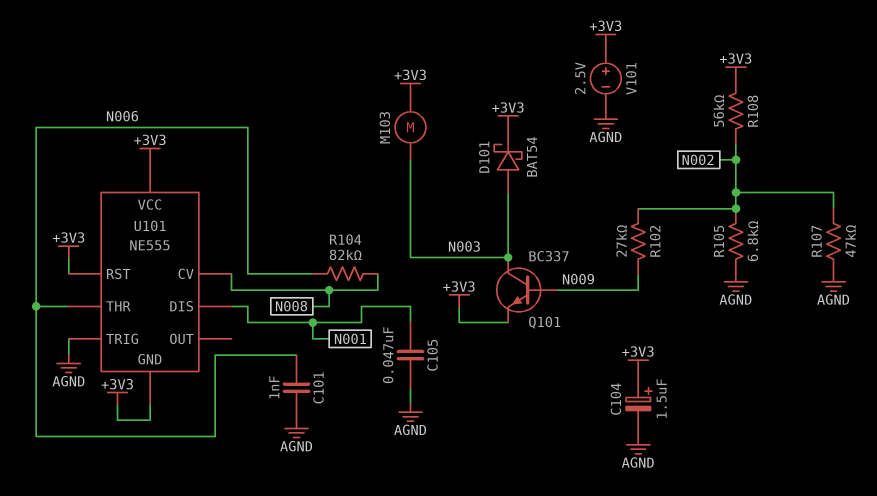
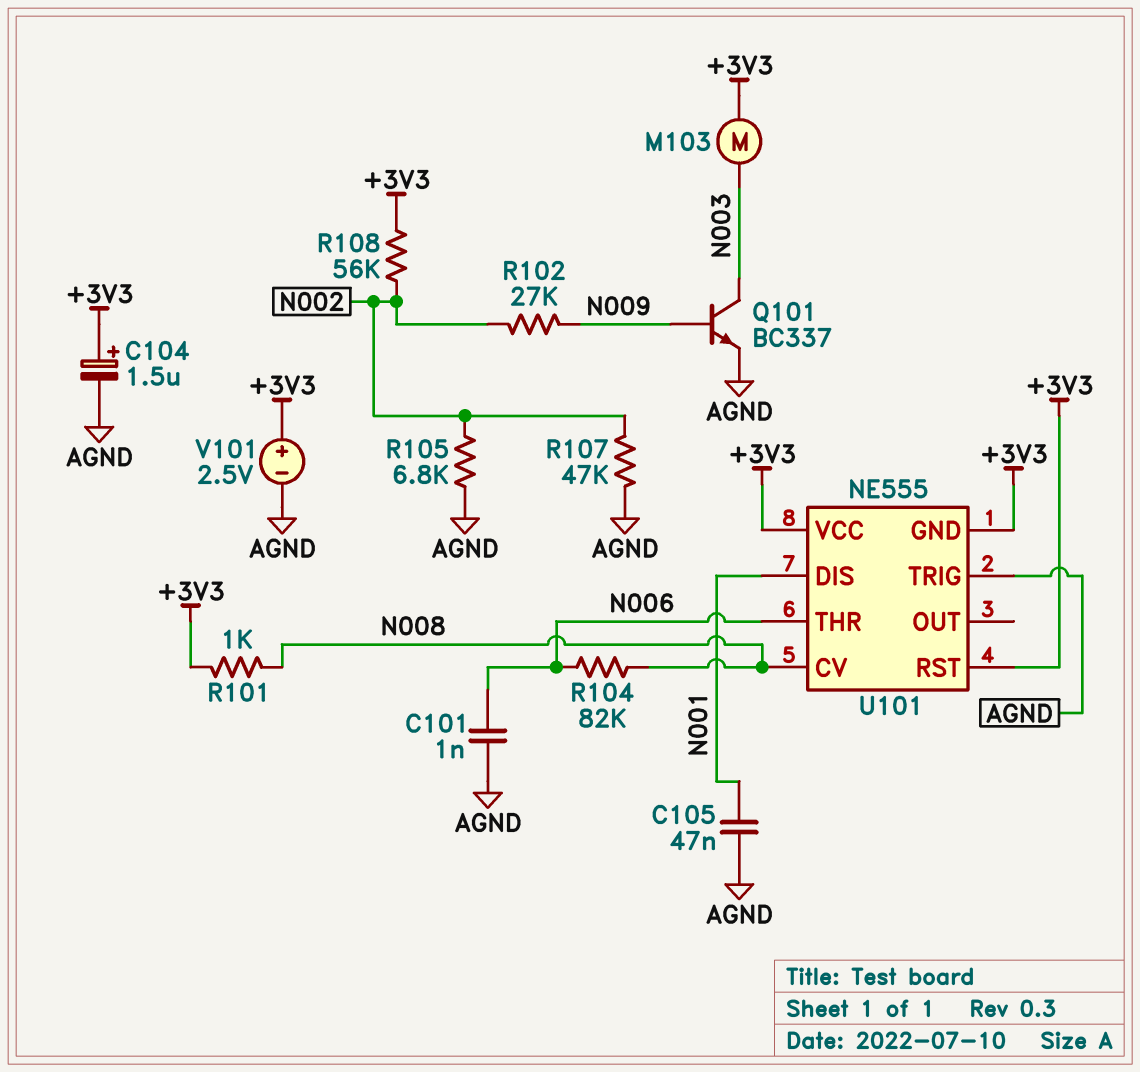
D101: schottky BAT54 (A N003, K +3V3) -> none
Q101: NPN BC337 (B N009, C N003, E +3V3) -> NPN BC337 (B N009, C N003, E AGND)
R101: none -> 1k (+3V3, N008)

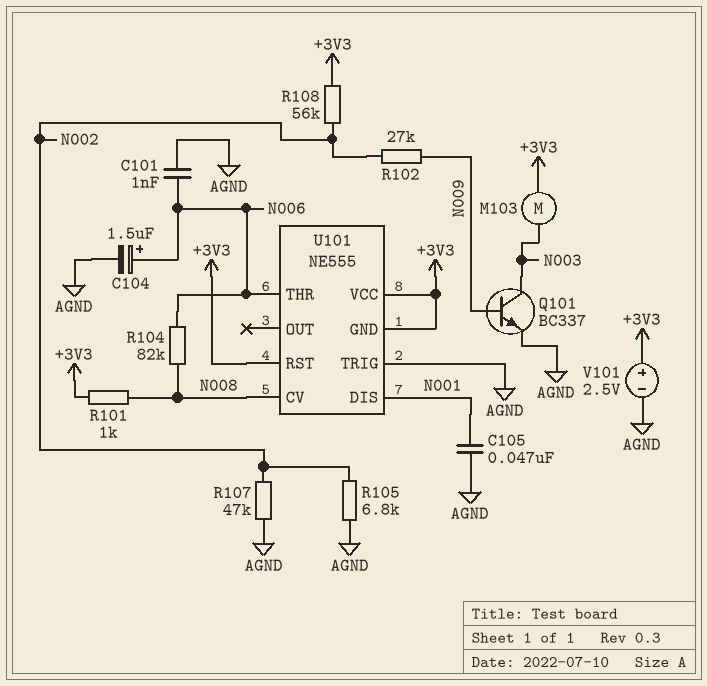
C104: 1.5uF (plus +3V3, minus AGND) -> 1.5uF (plus N006, minus AGND)

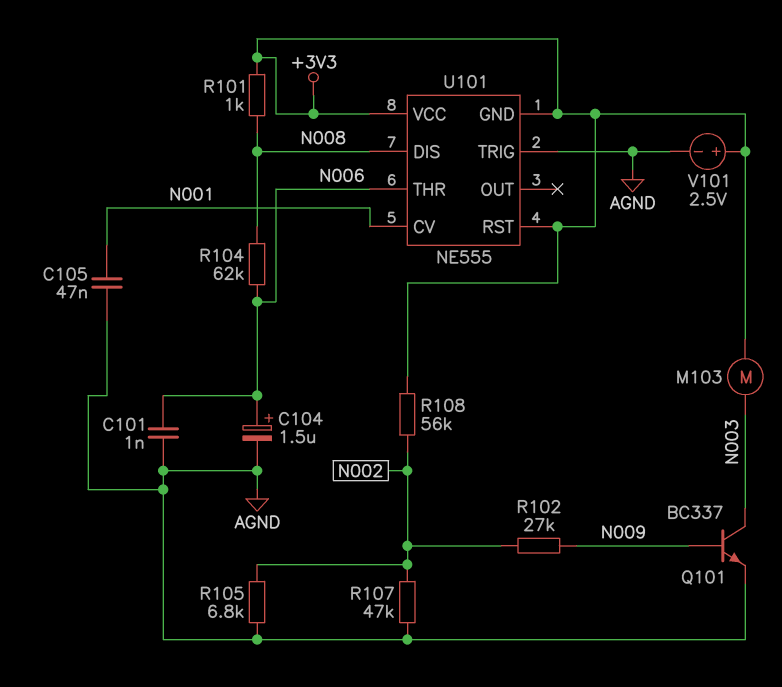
R104: 82k (N006, N008) -> 62k (N006, N008)
U101 pin CV: N008 -> N001
U101 pin DIS: N001 -> N008

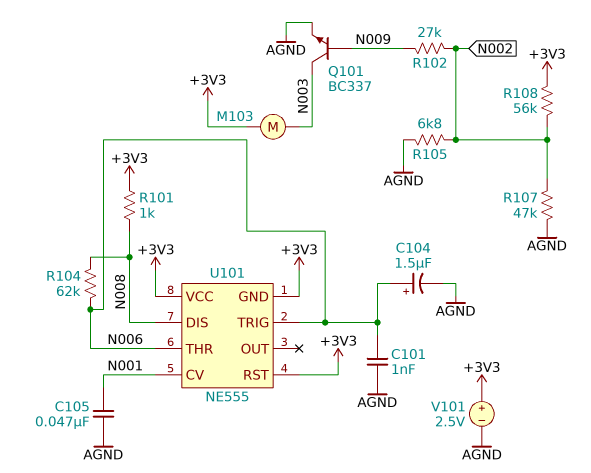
U101 pin TRIG: AGND -> N006

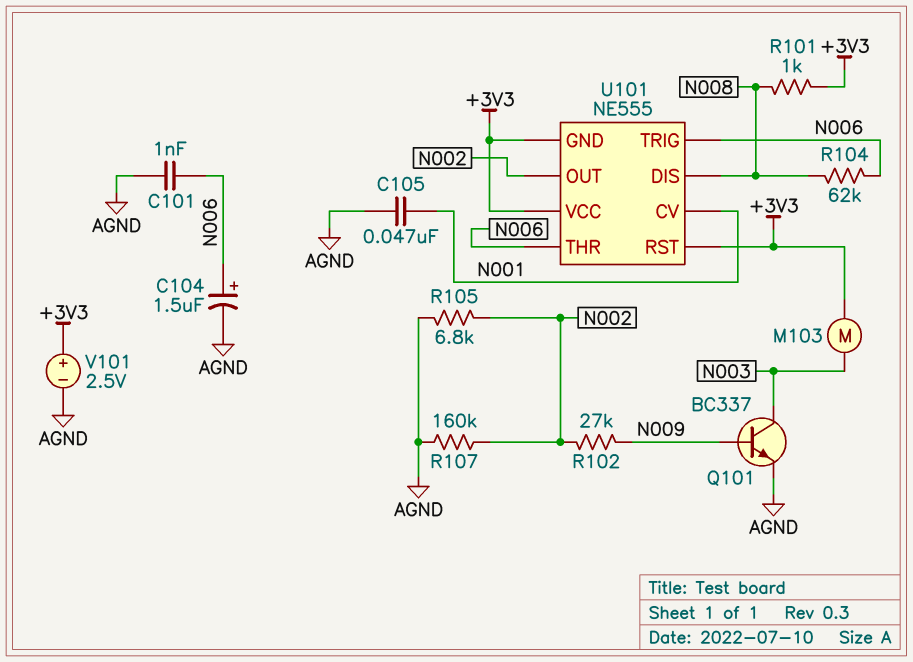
R107: 47k (AGND, N002) -> 160k (AGND, N002)
R108: 56k (+3V3, N002) -> none
U101 pin OUT: none -> N002

